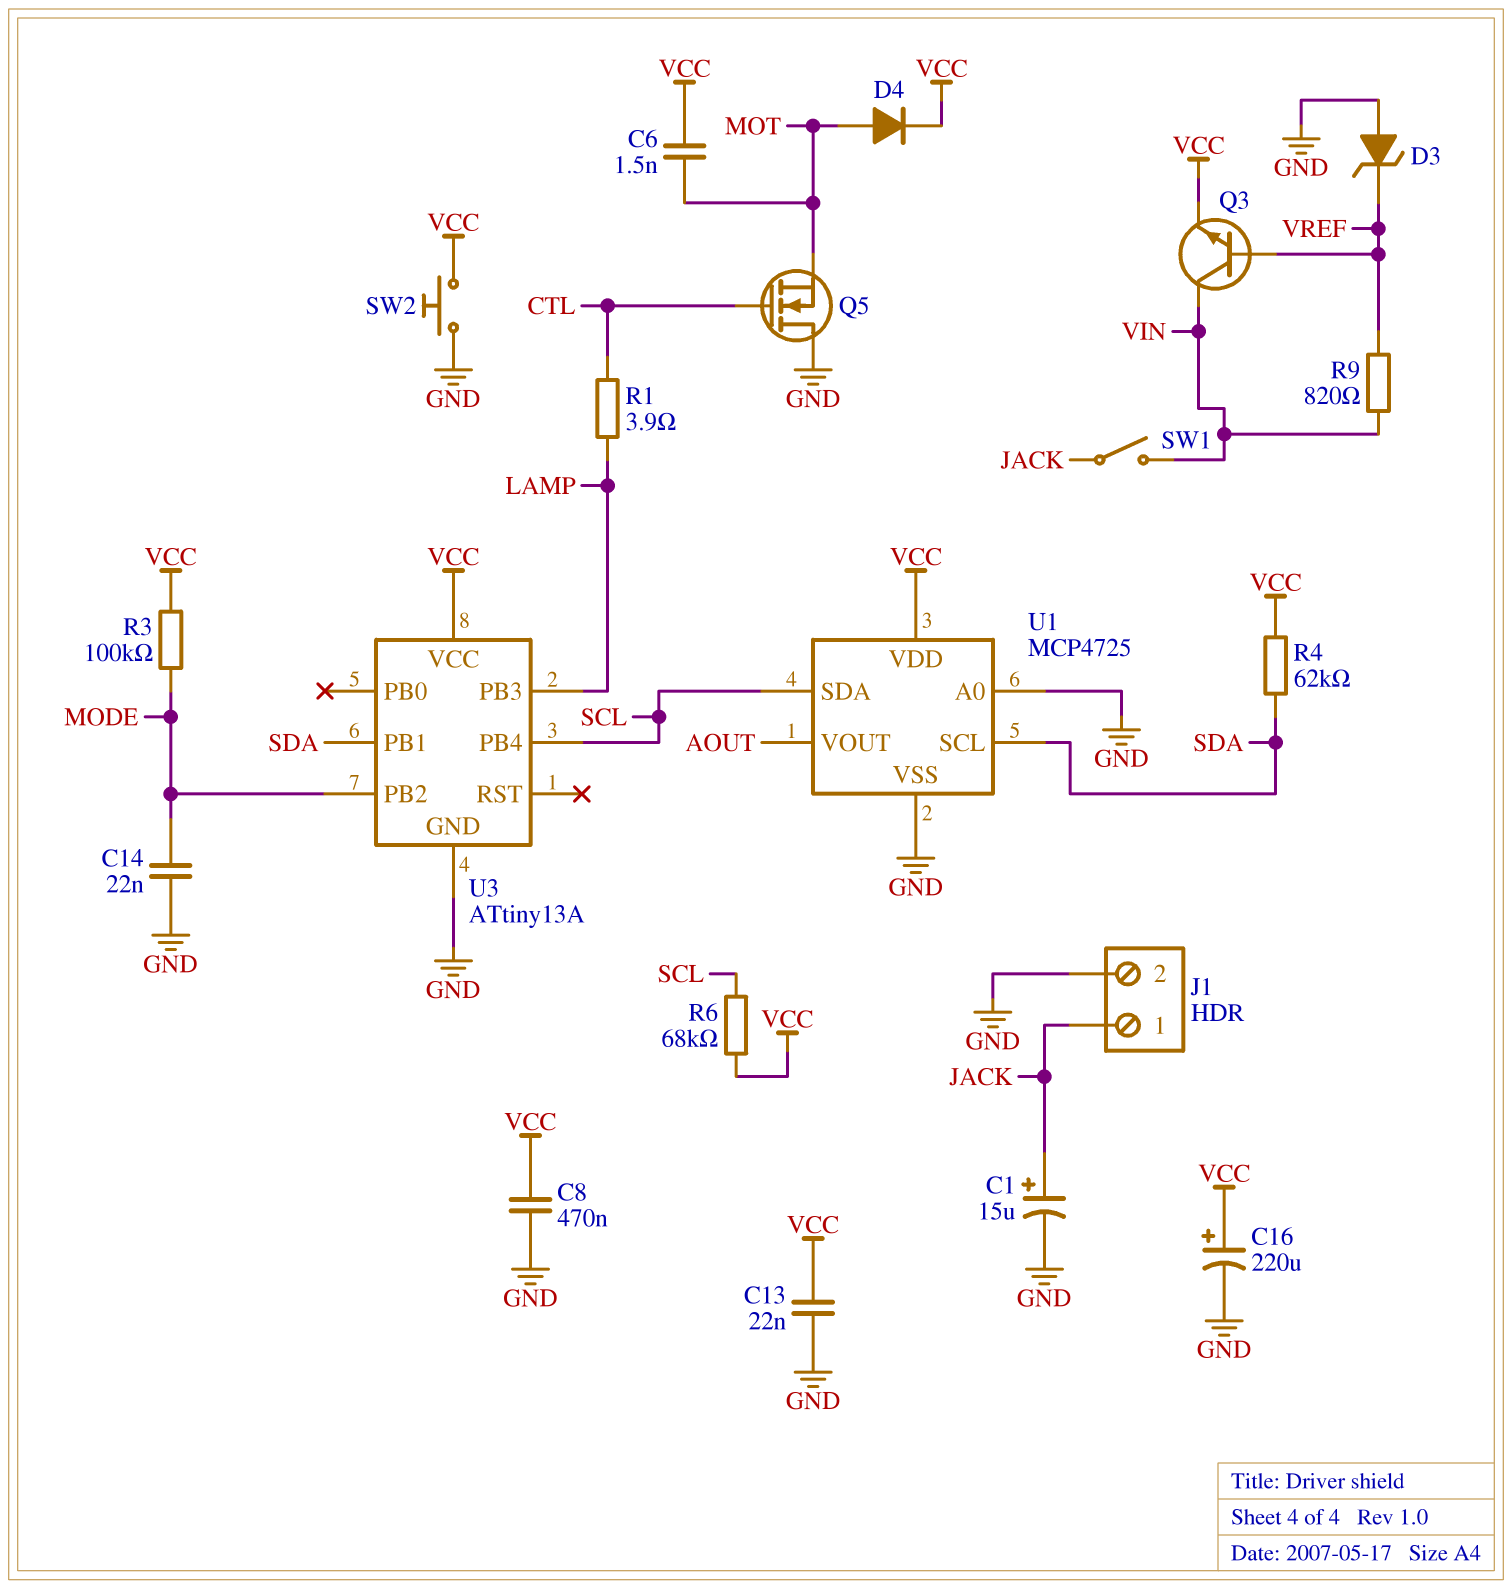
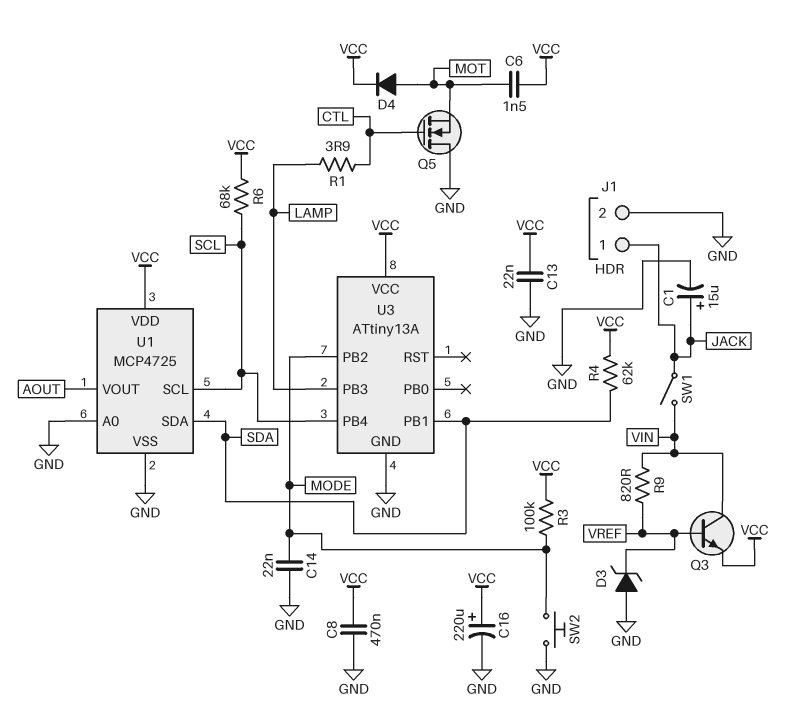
SW2: button (GND, VCC) -> button (GND, MODE)
U1 pin SCL: SDA -> SCL
U1 pin SDA: SCL -> SDA

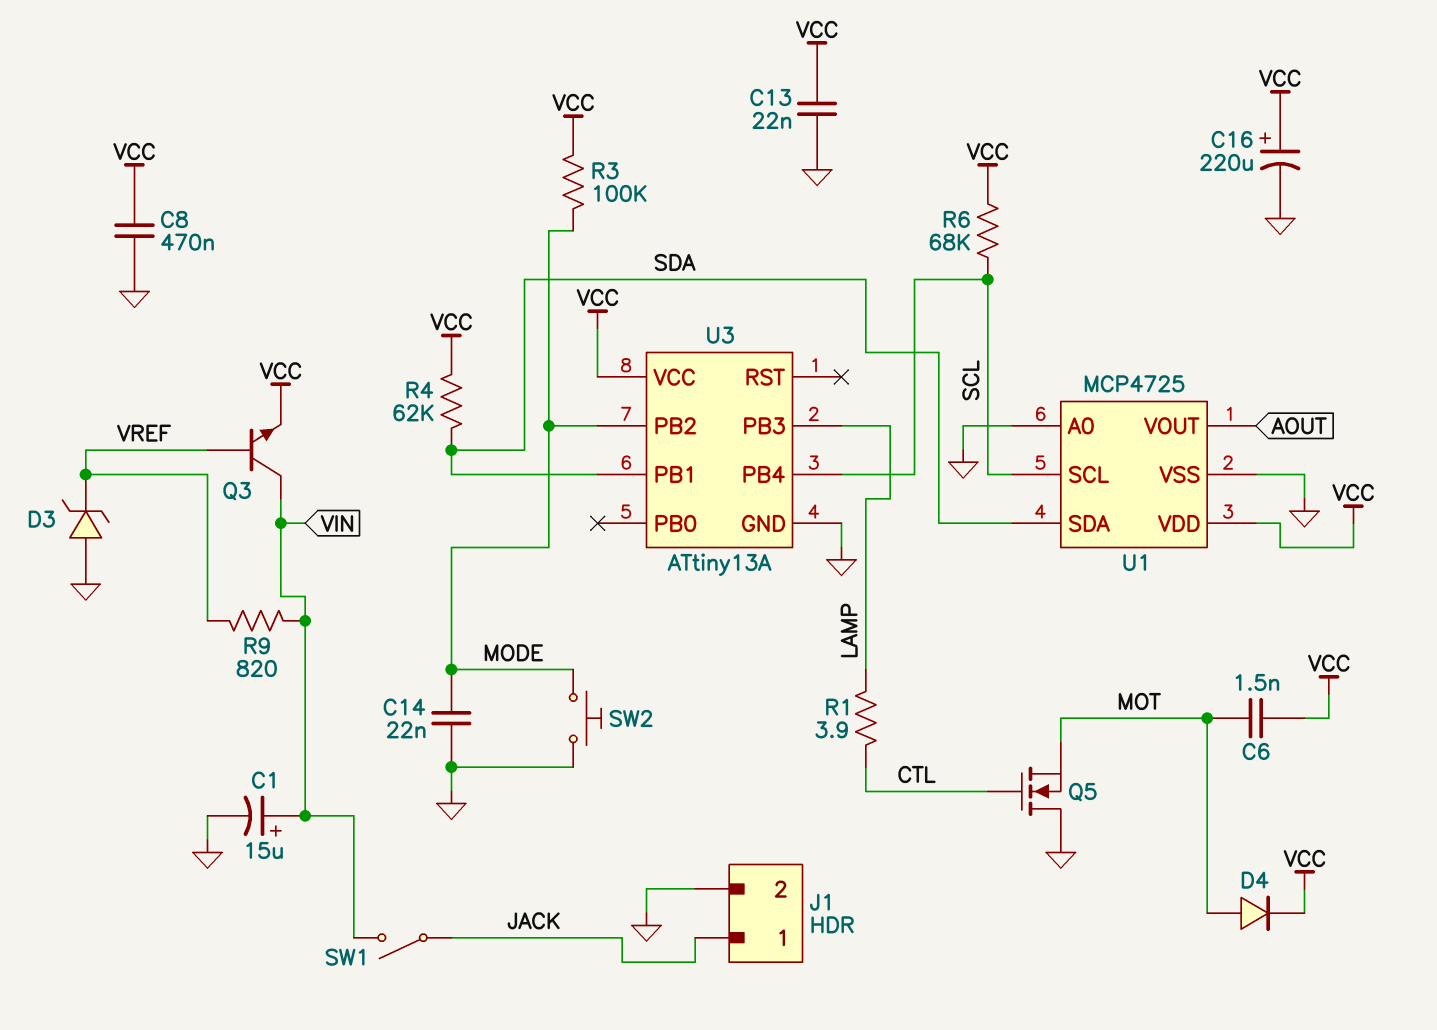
C1: 15uF (plus JACK, minus GND) -> 15uF (plus VIN, minus GND)

